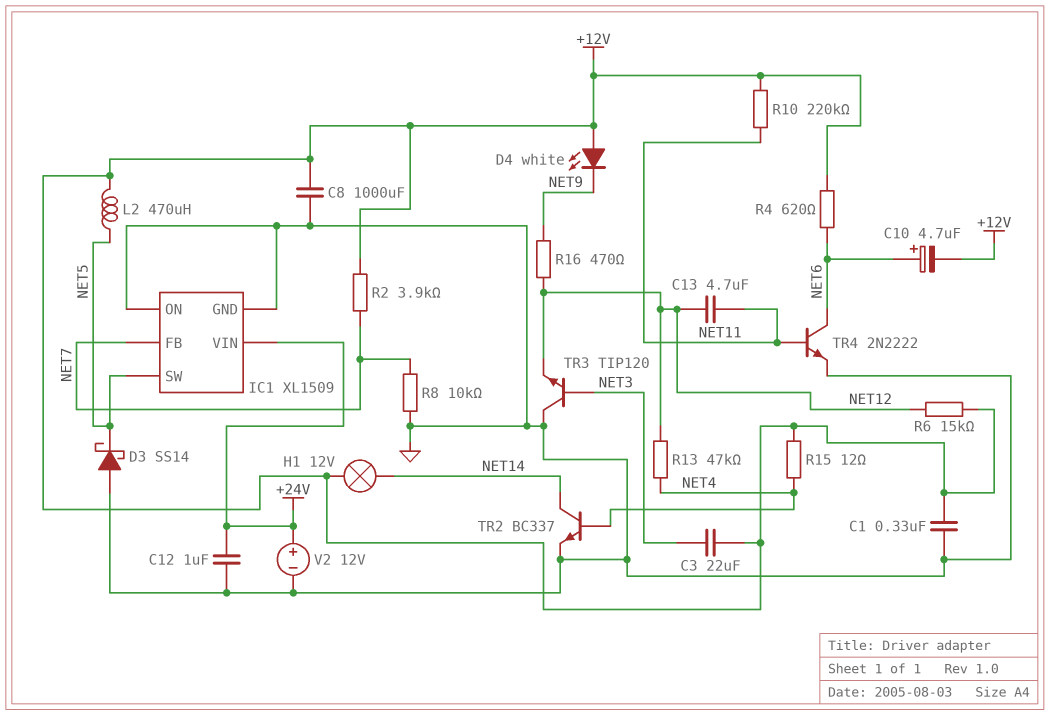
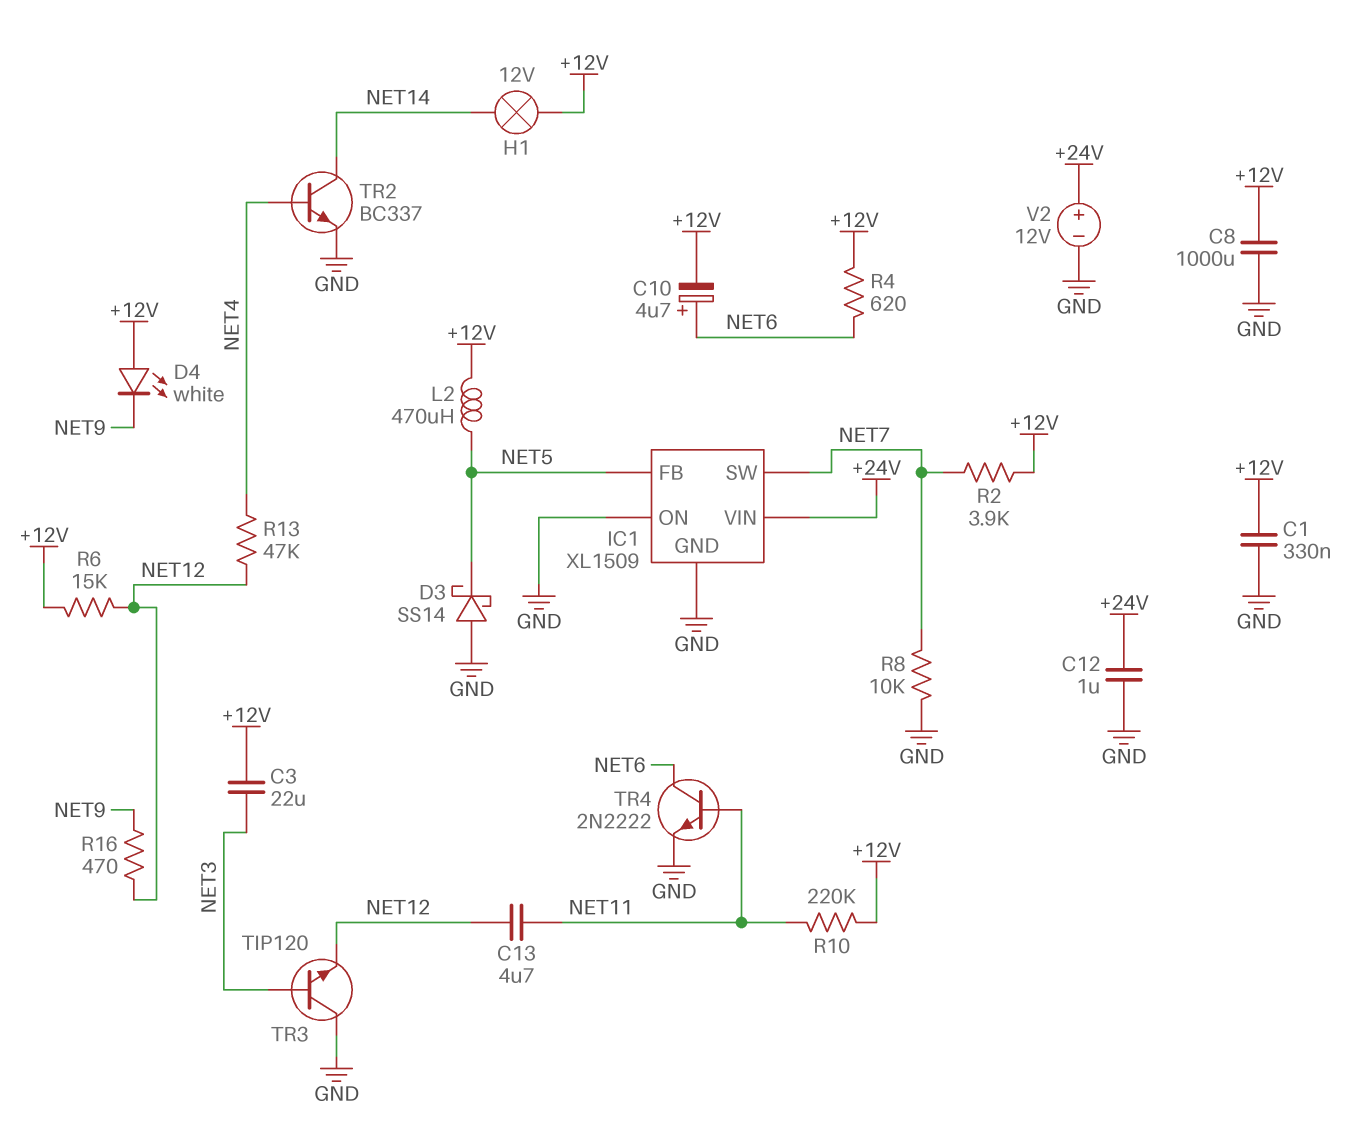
IC1 pin FB: NET7 -> NET5
IC1 pin SW: NET5 -> NET7
R15: 12 (+12V, NET4) -> none

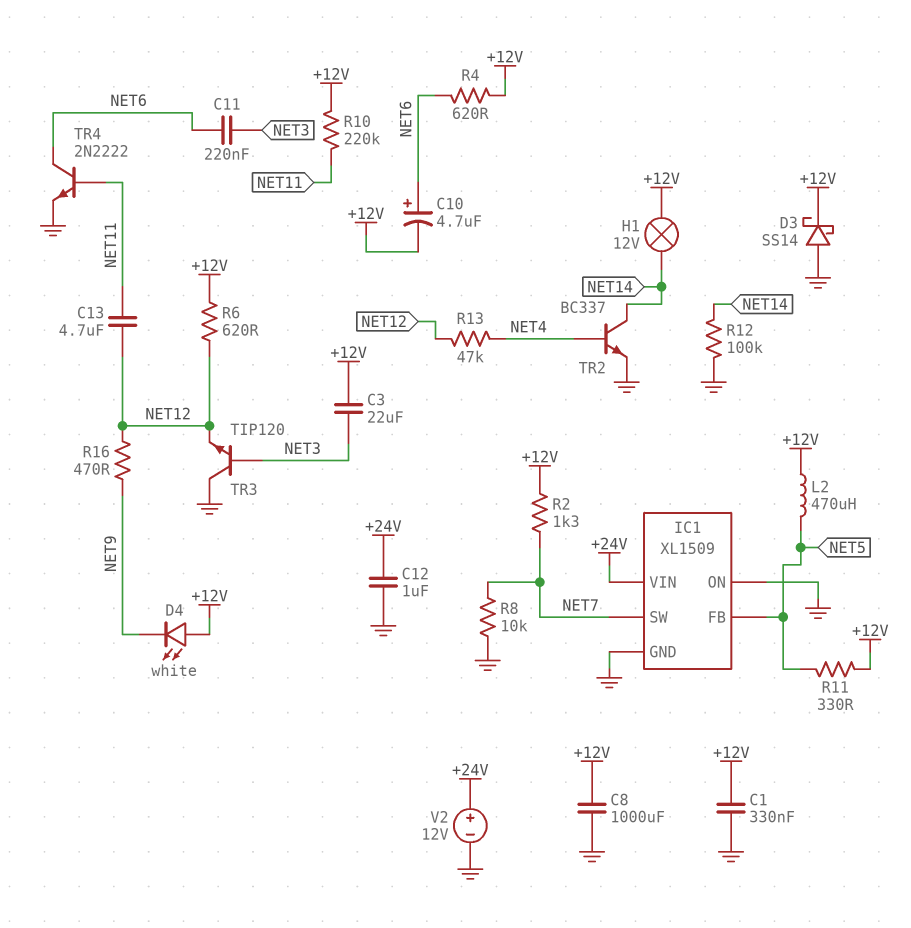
C11: none -> 220nF (NET3, NET6)
D3: schottky SS14 (A GND, K NET5) -> schottky SS14 (A GND, K +12V)
R2: 3.9k (+12V, NET7) -> 1.3k (+12V, NET7)
R6: 15k (+12V, NET12) -> 620 (+12V, NET12)
R11: none -> 330 (+12V, NET5)
R12: none -> 100k (GND, NET14)

